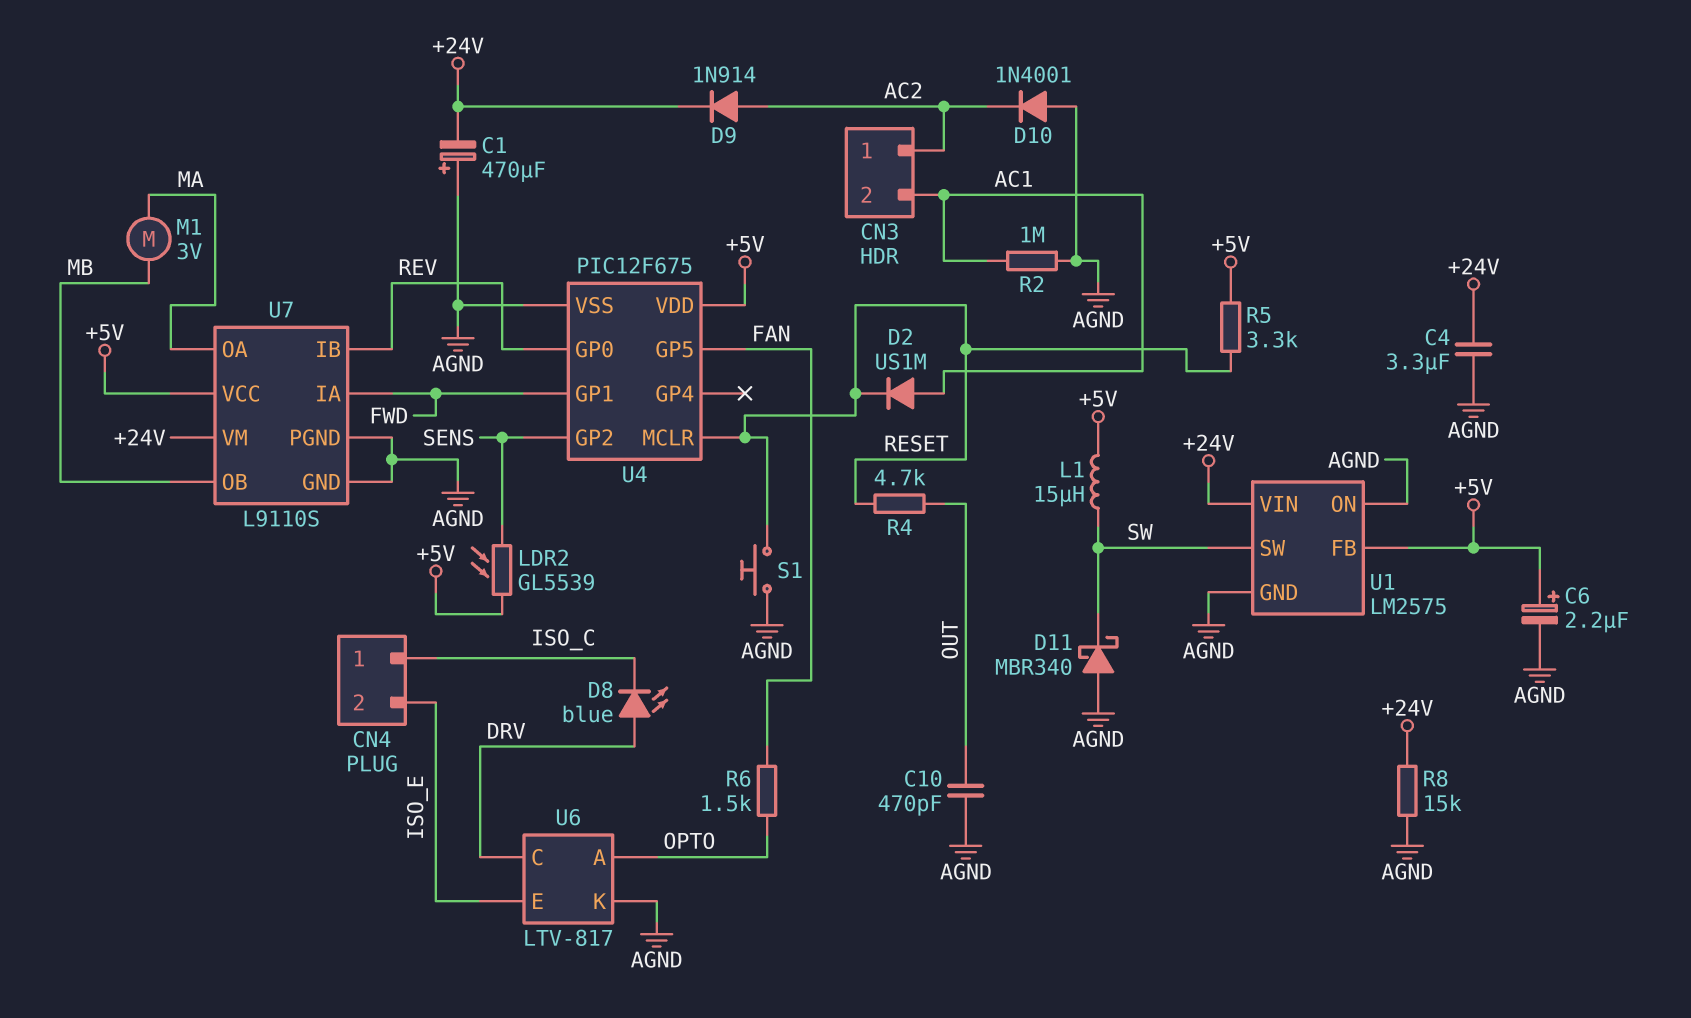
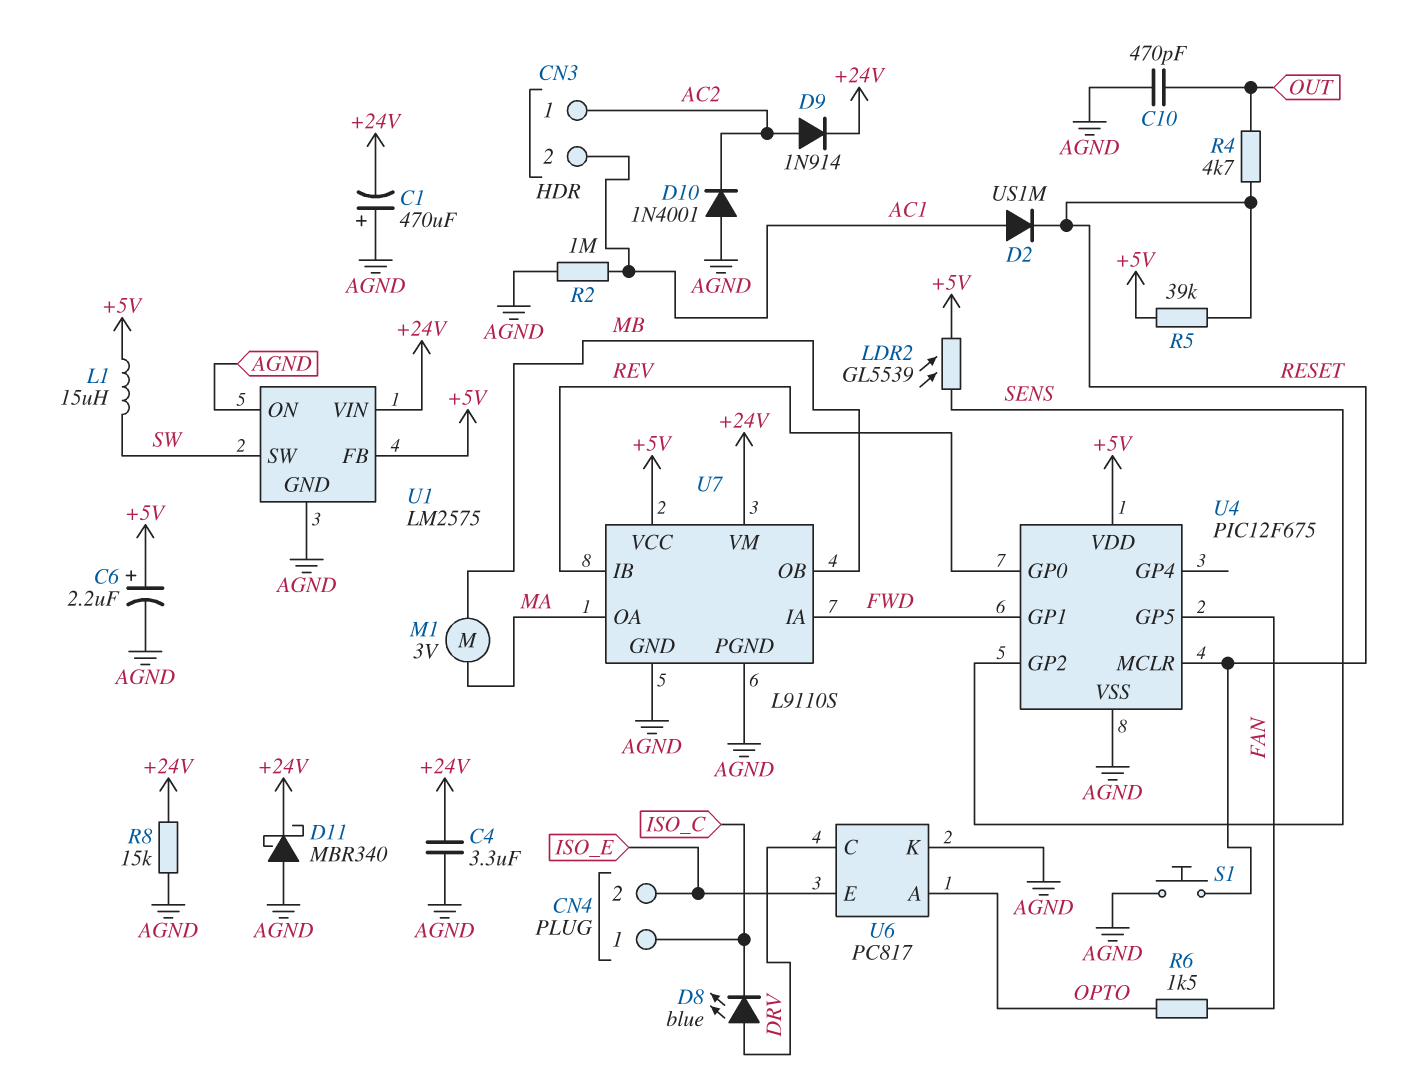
D11: schottky MBR340 (A AGND, K SW) -> schottky MBR340 (A AGND, K +24V)
R5: 3.3k (+5V, RESET) -> 39k (+5V, RESET)
U6: LTV-817 -> PC817

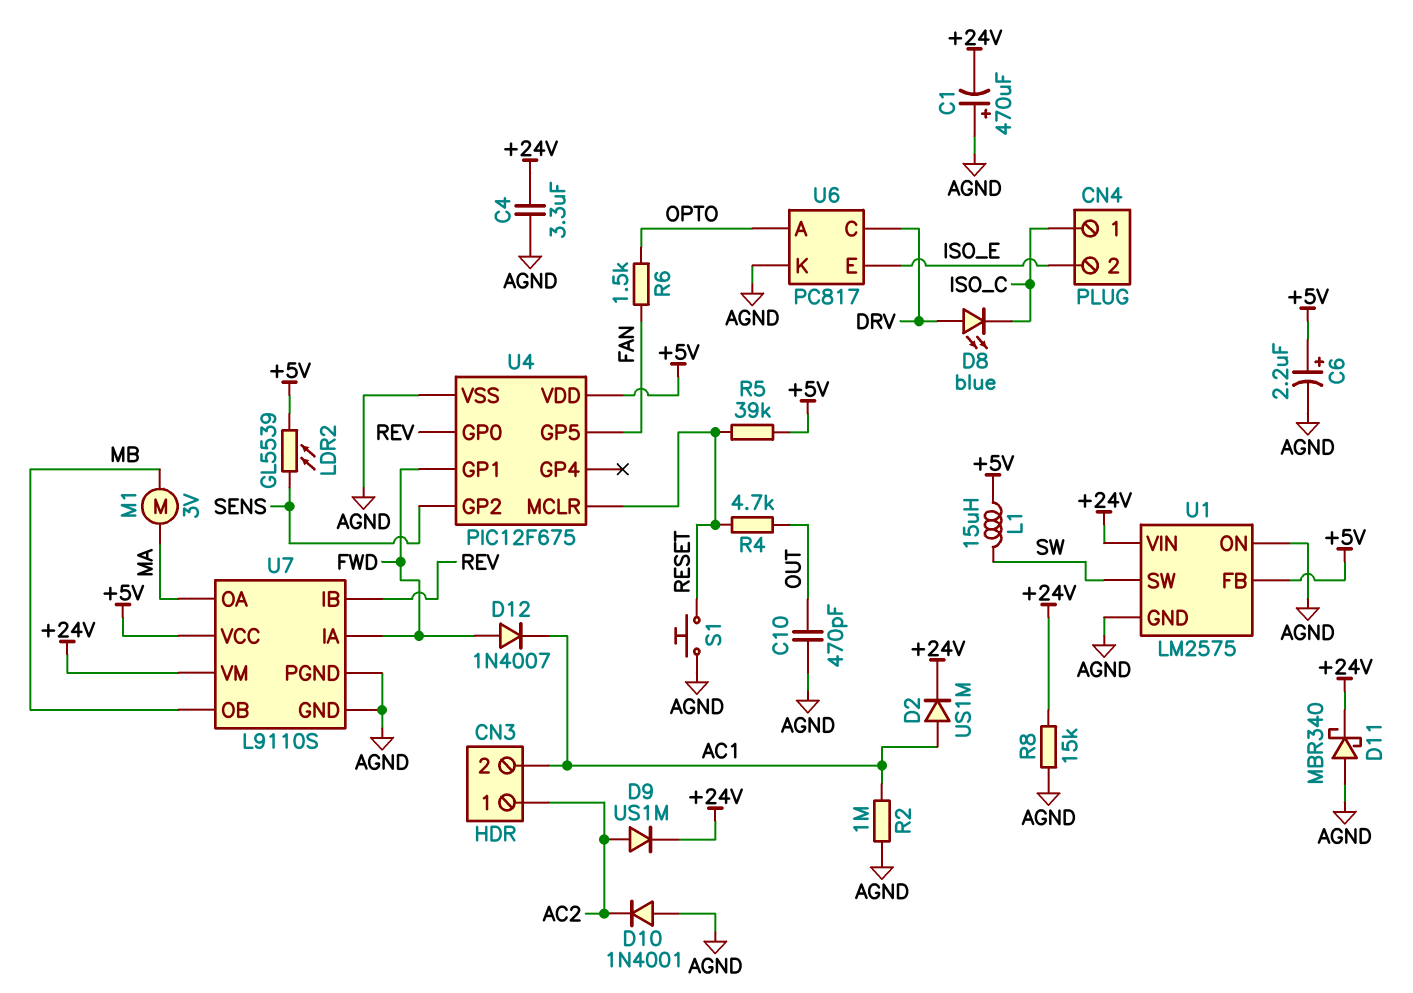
D2: diode US1M (A AC1, K RESET) -> diode US1M (A AC1, K +24V)
D9: diode 1N914 (A AC2, K +24V) -> diode US1M (A AC2, K +24V)
D12: none -> diode 1N4007 (A FWD, K AC1)

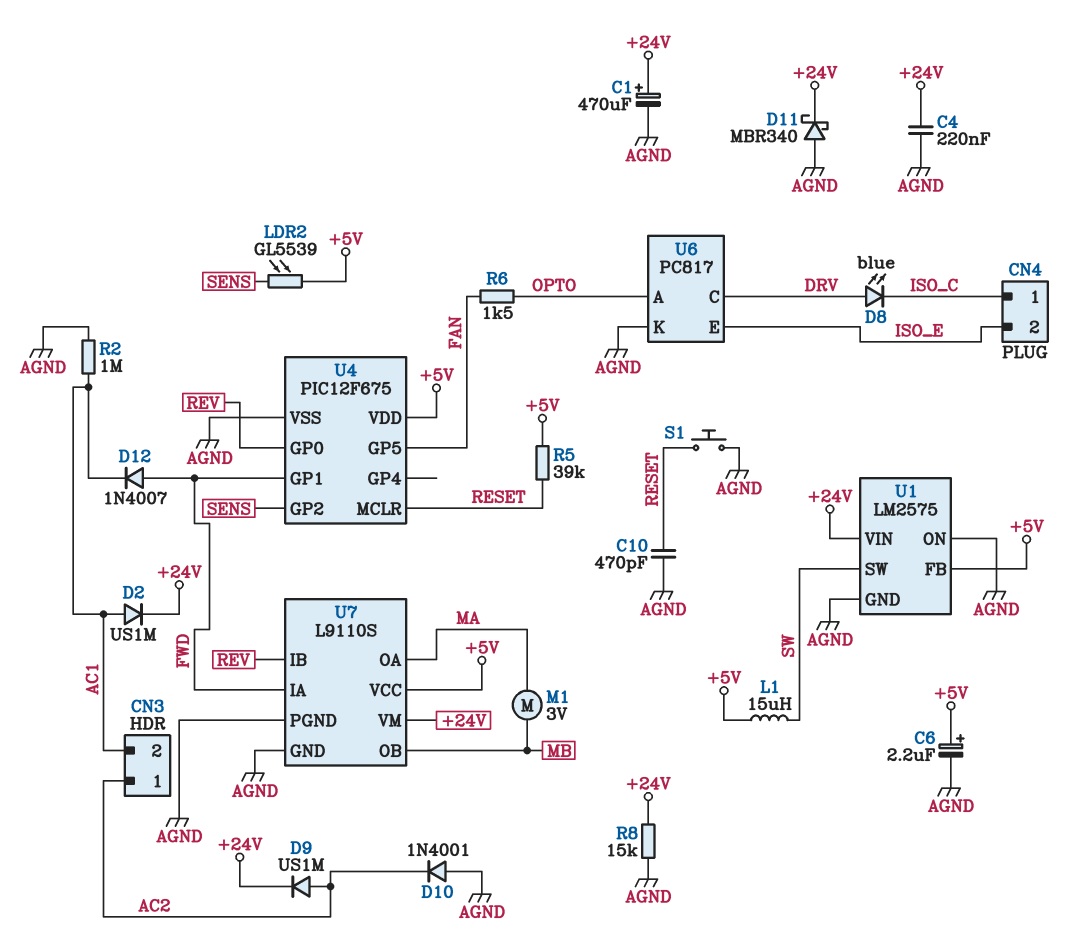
C1: 470uF (plus AGND, minus +24V) -> 470uF (plus +24V, minus AGND)
C4: 3.3uF (+24V, AGND) -> 220nF (+24V, AGND)
C10: 470pF (AGND, OUT) -> 470pF (AGND, RESET)
R4: 4.7k (OUT, RESET) -> none

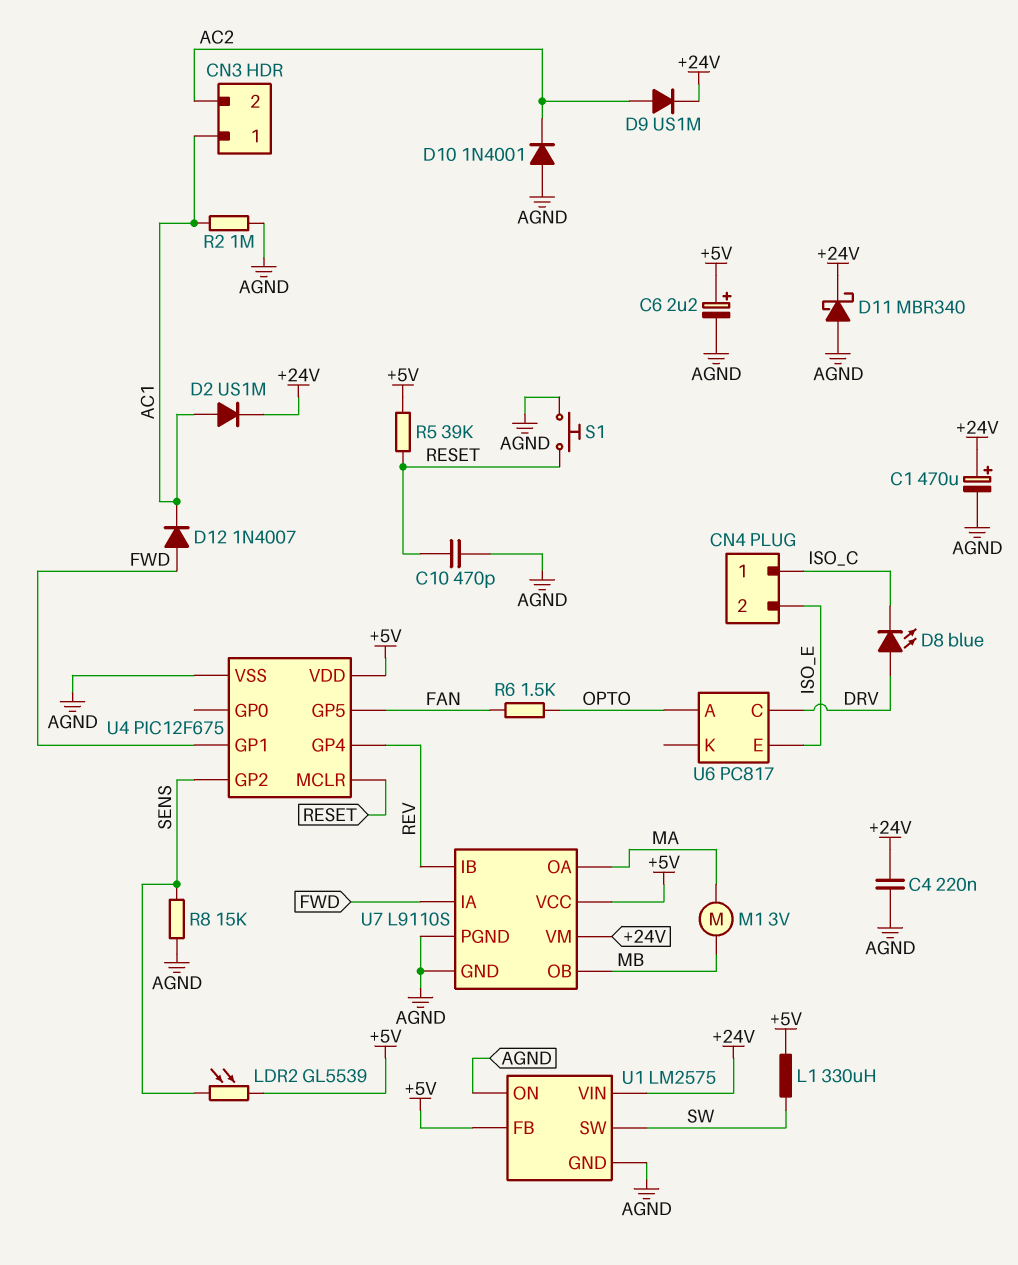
CN3 pin 1: AC2 -> AC1
CN3 pin 2: AC1 -> AC2
L1: 15uH (+5V, SW) -> 330uH (+5V, SW)
R8: 15k (+24V, AGND) -> 15k (AGND, SENS)
U4 pin GP0: REV -> none
U4 pin GP4: none -> REV
U6 pin K: AGND -> none

